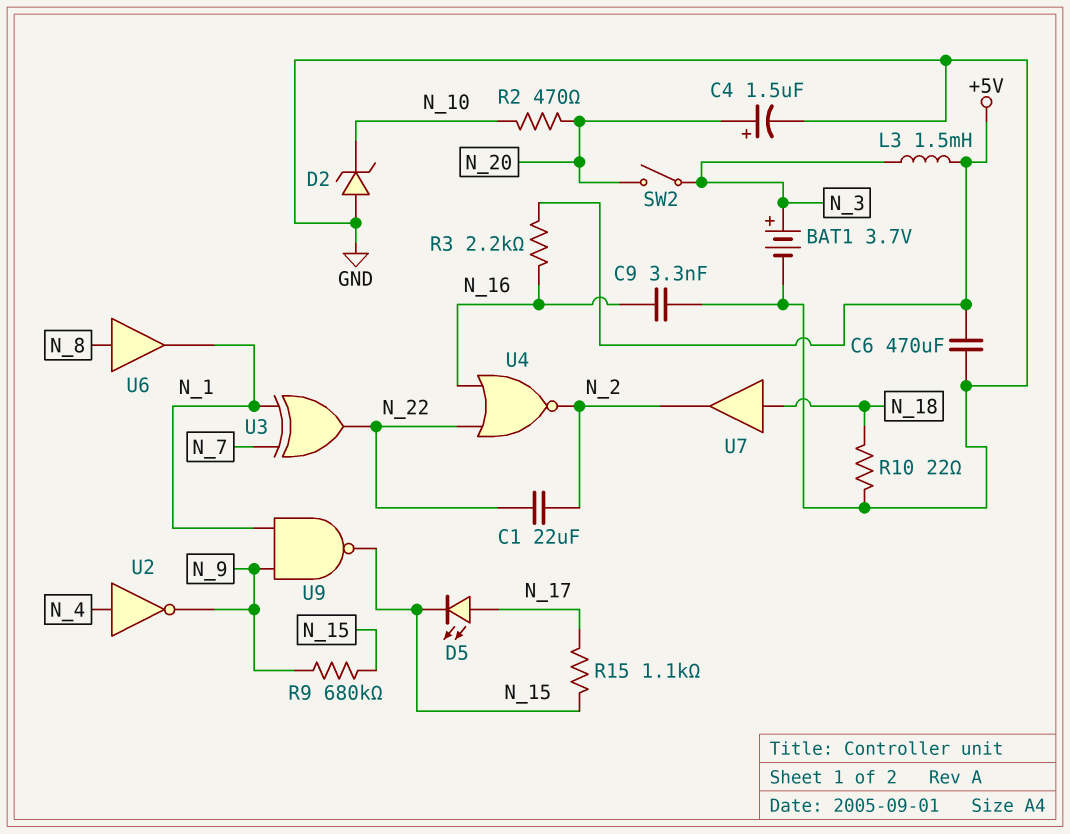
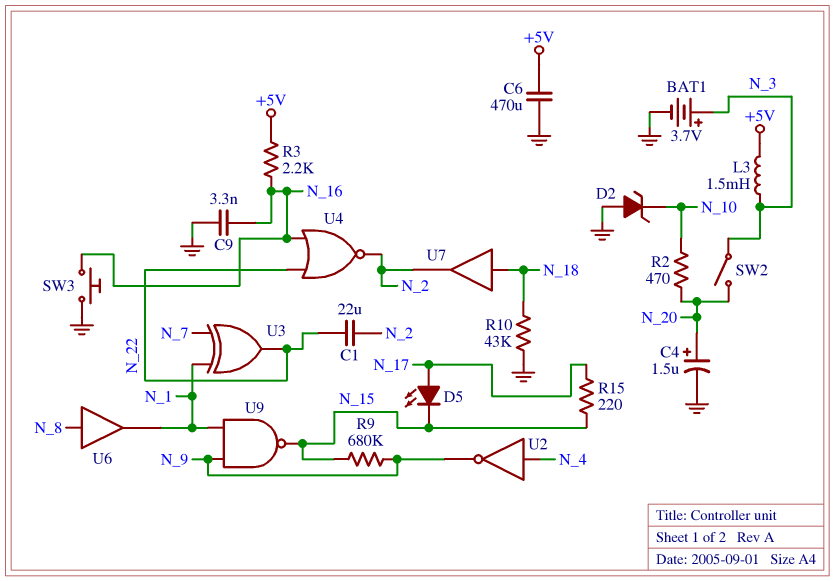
R10: 22 (GND, N_18) -> 43k (GND, N_18)
R15: 1.1k (N_15, N_17) -> 220 (N_15, N_17)
SW3: none -> button (GND, N_16)

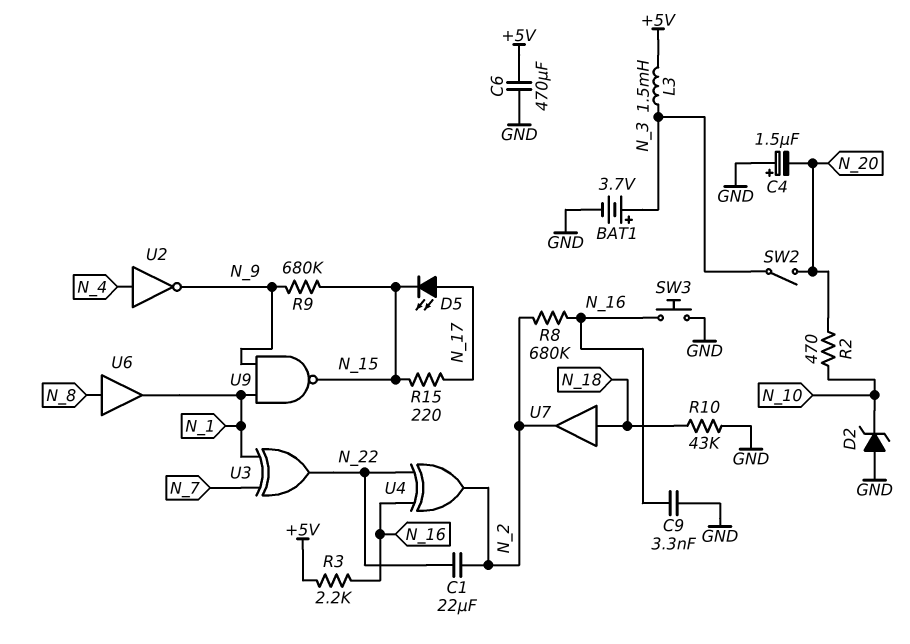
C4: 1.5uF (plus N_20, minus GND) -> 1.5uF (plus GND, minus N_20)
R8: none -> 680k (N_2, N_16)
U4: NOR (in N_16, in N_22, out N_2) -> XOR (in N_16, in N_22, out N_2)

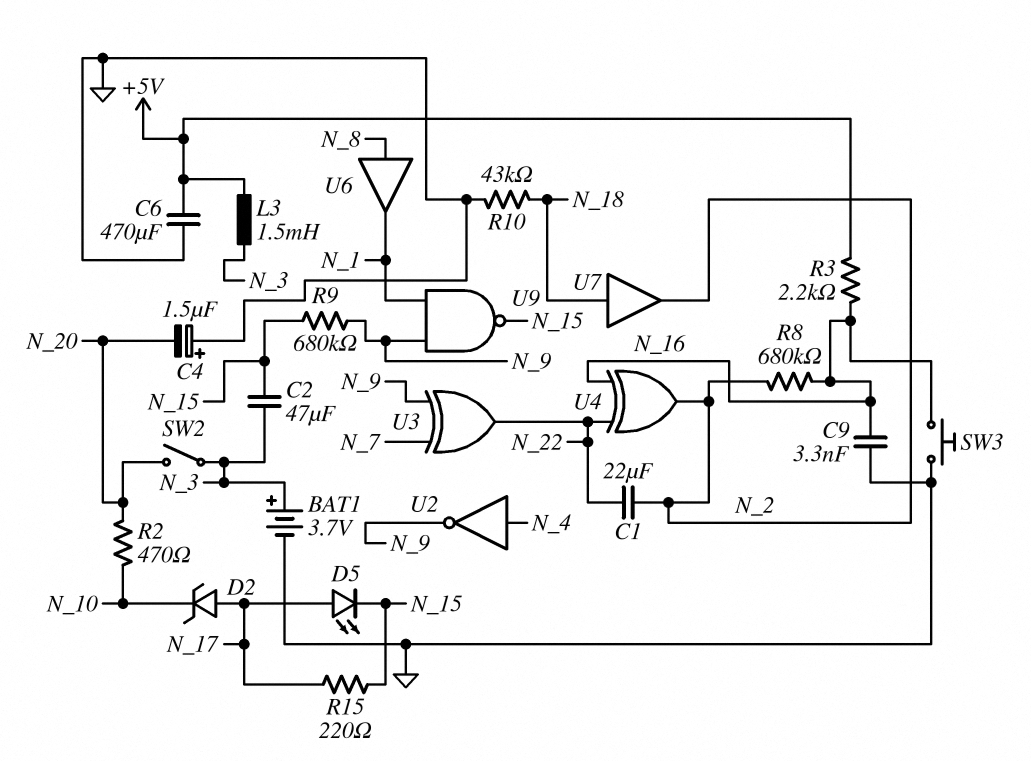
C2: none -> 47uF (N_3, N_15)
D2: zener (A GND, K N_10) -> zener (A N_17, K N_10)
U3: XOR (in N_1, in N_7, out N_22) -> XOR (in N_7, in N_9, out N_22)

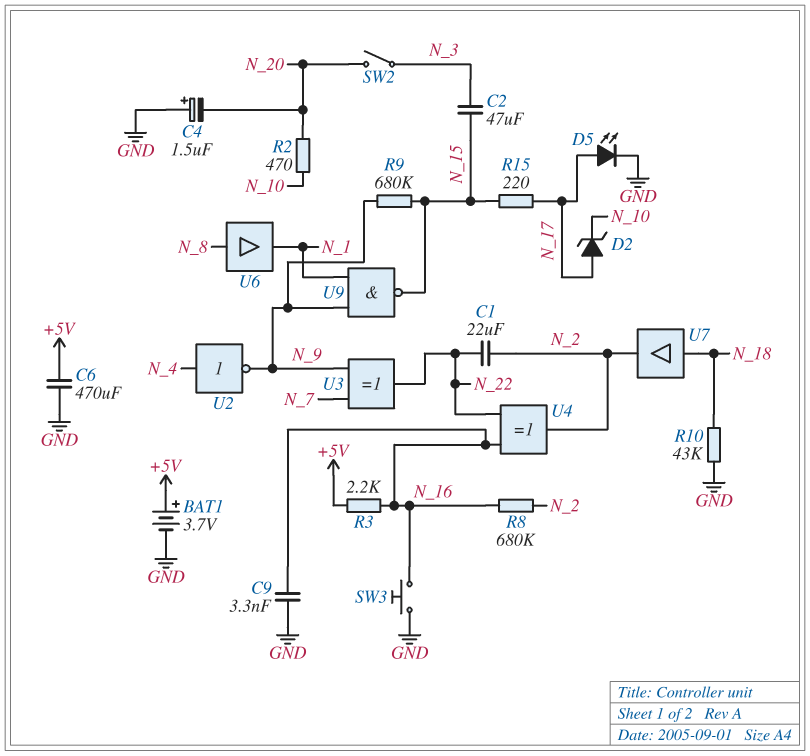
BAT1: 3.7V (plus N_3, minus GND) -> 3.7V (plus +5V, minus GND)
D5: LED (A N_17, K N_15) -> LED (A N_17, K GND)
L3: 1.5mH (+5V, N_3) -> none

